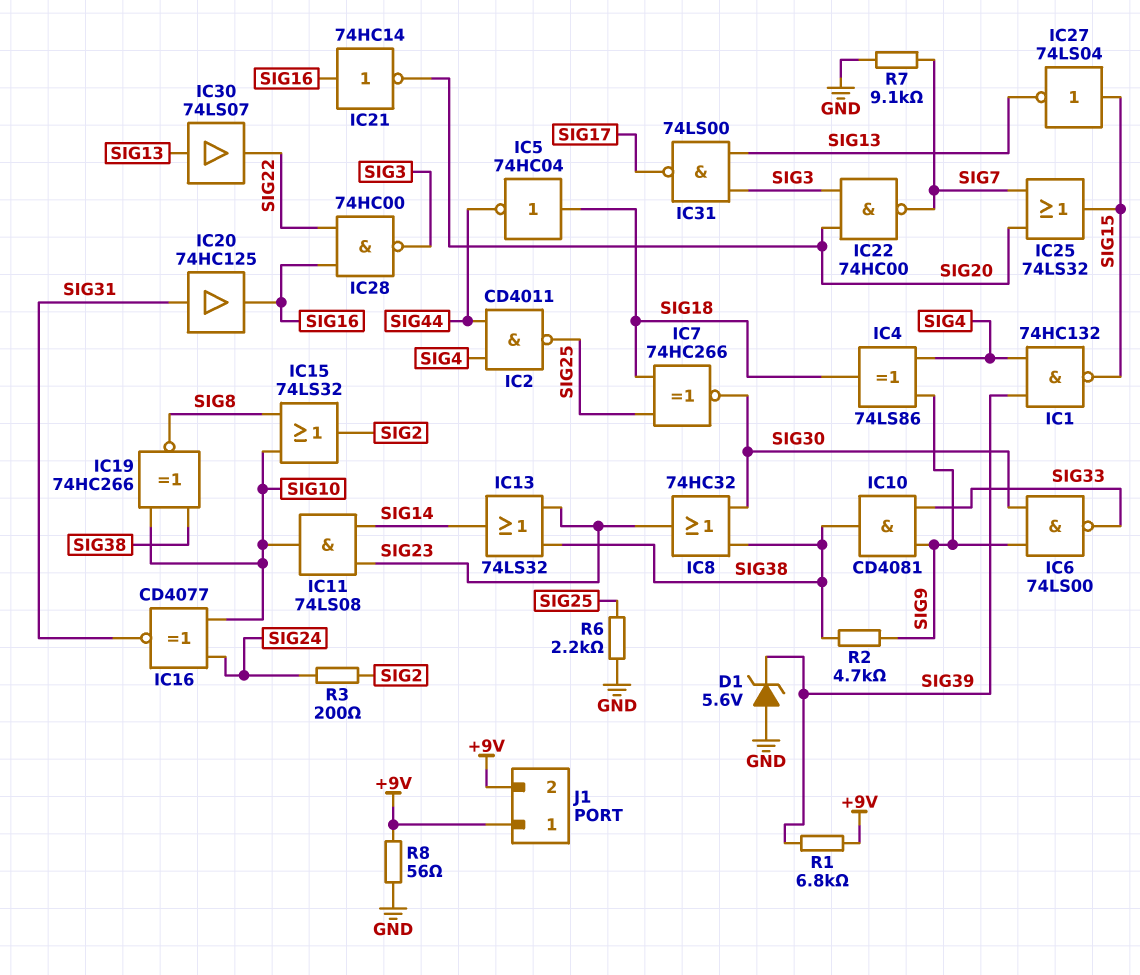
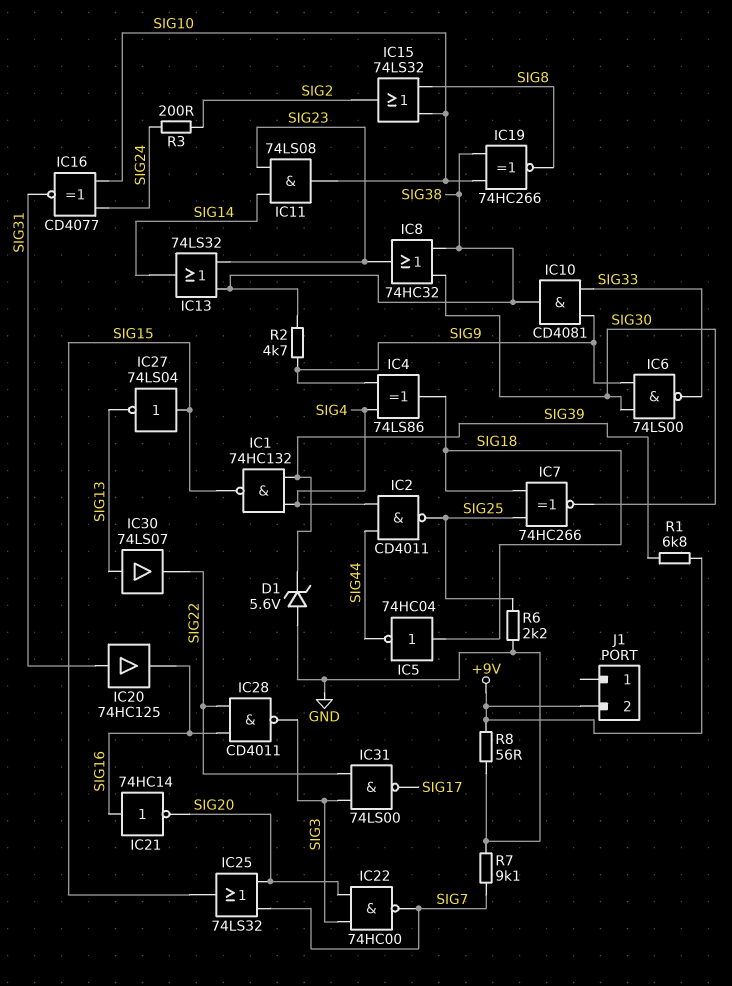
IC28: NAND 74HC00 (in SIG16, in SIG22, out SIG3) -> NAND CD4011 (in SIG16, in SIG22, out SIG3)
IC31: NAND 74LS00 (in SIG3, in SIG13, out SIG17) -> NAND 74LS00 (in SIG3, in SIG22, out SIG17)
J1 pin 1: +9V -> none

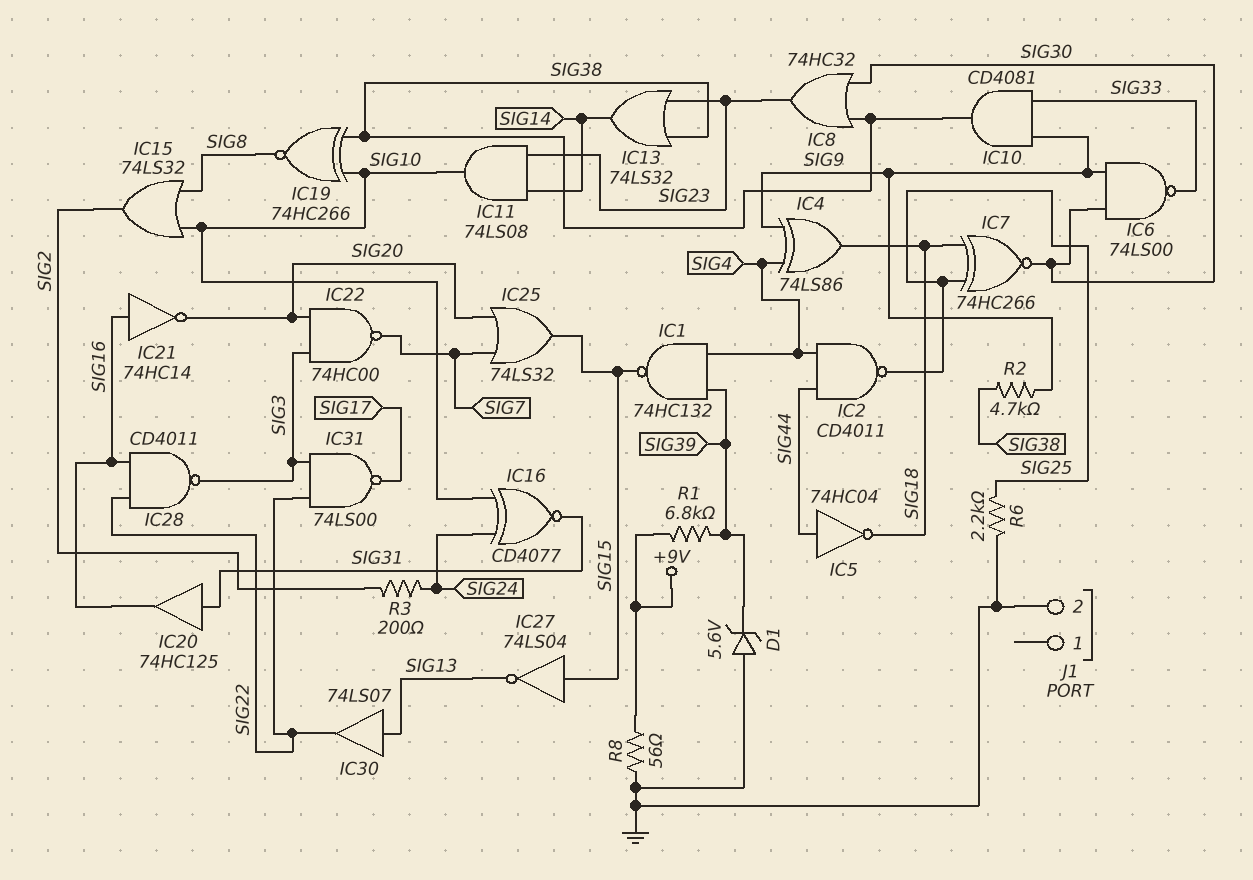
IC5: NOT 74HC04 (in SIG18, out SIG44) -> NOT 74HC04 (in SIG44, out SIG18)
J1 pin 2: +9V -> GND
R7: 9.1k (GND, SIG7) -> none

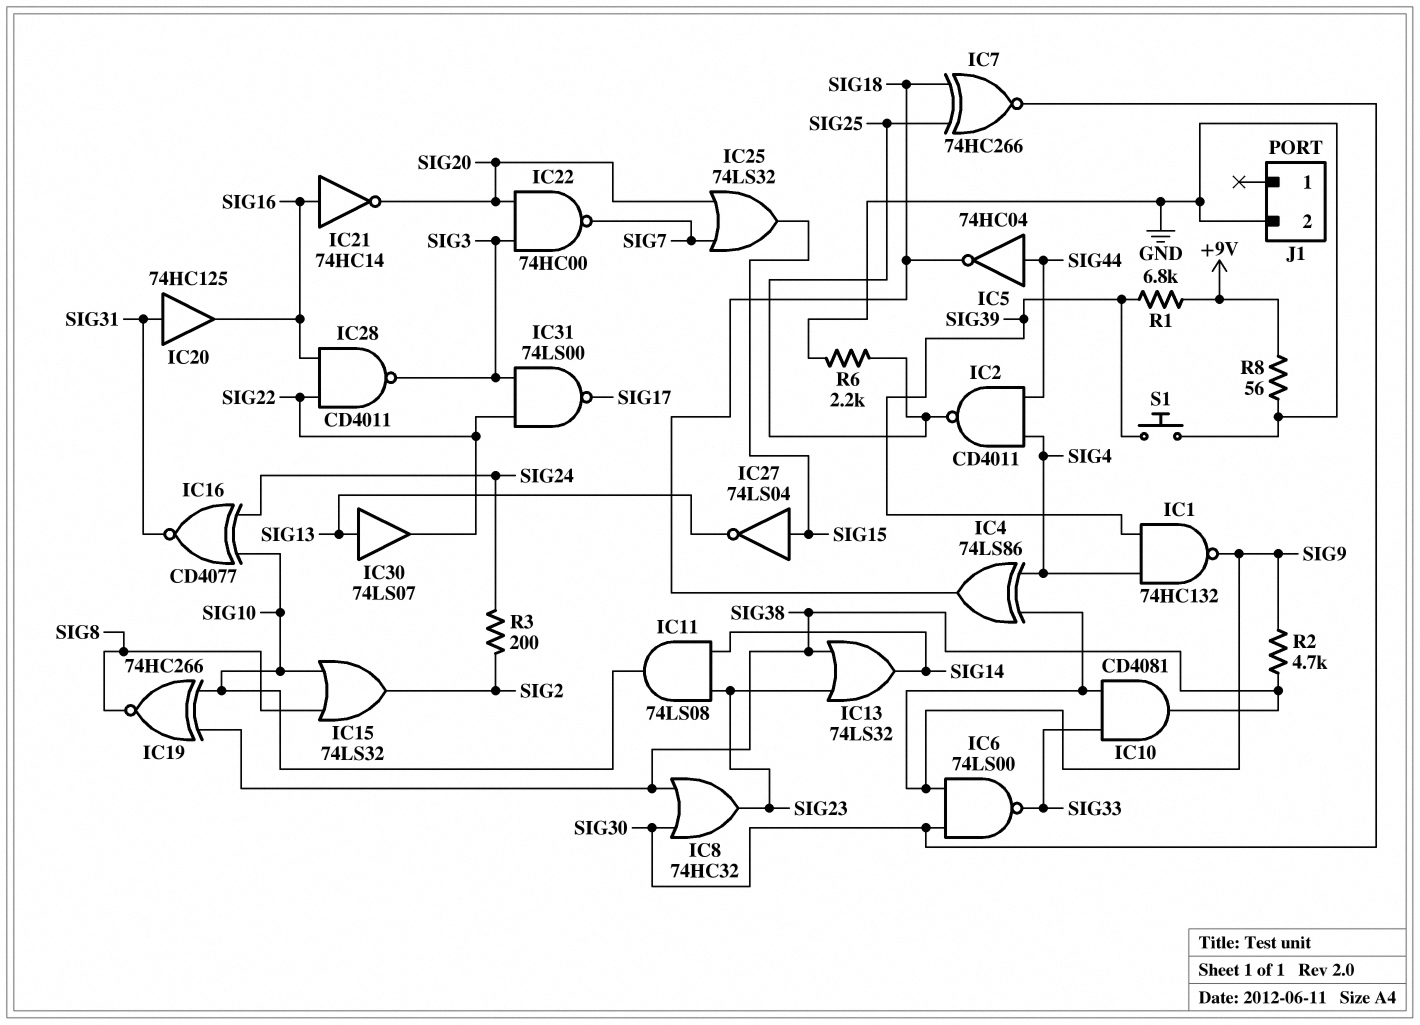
D1: zener 5.6V (A GND, K SIG39) -> none
IC1: NAND 74HC132 (in SIG4, in SIG39, out SIG15) -> NAND 74HC132 (in SIG4, in SIG39, out SIG9)
S1: none -> button (GND, SIG39)

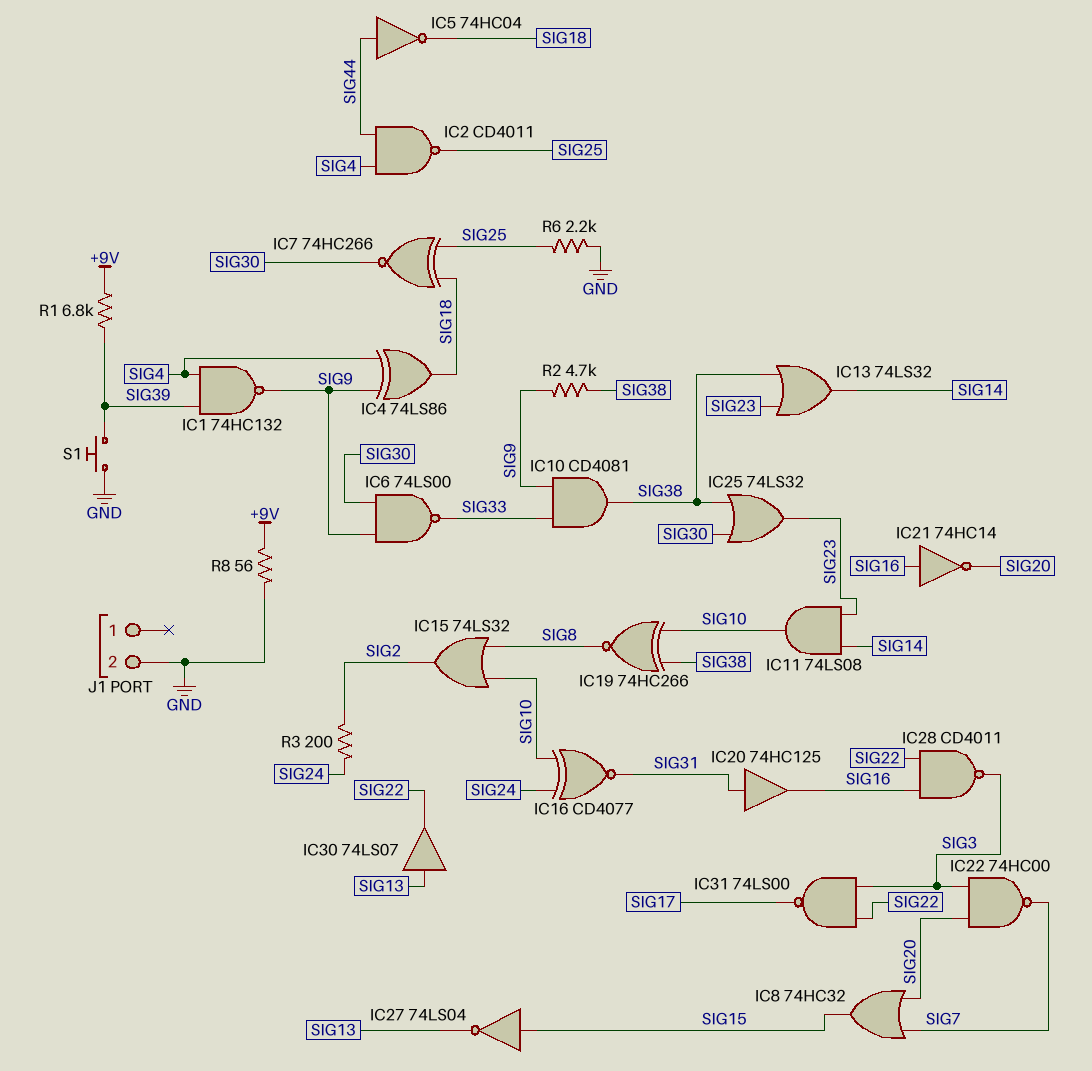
IC8: OR 74HC32 (in SIG30, in SIG38, out SIG23) -> OR 74HC32 (in SIG7, in SIG20, out SIG15)
IC25: OR 74LS32 (in SIG7, in SIG20, out SIG15) -> OR 74LS32 (in SIG30, in SIG38, out SIG23)

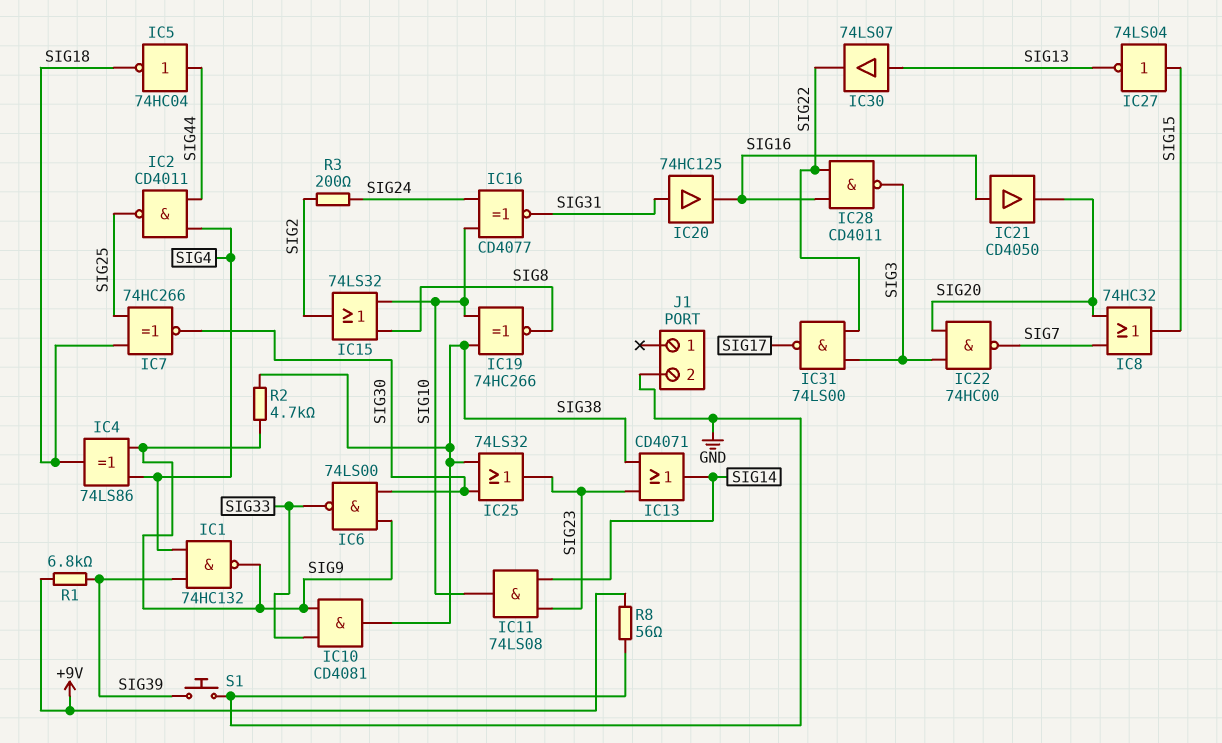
IC13: OR 74LS32 (in SIG23, in SIG38, out SIG14) -> OR CD4071 (in SIG23, in SIG38, out SIG14)
IC21: NOT 74HC14 (in SIG16, out SIG20) -> buffer CD4050 (in SIG16, out SIG20)
R6: 2.2k (GND, SIG25) -> none

